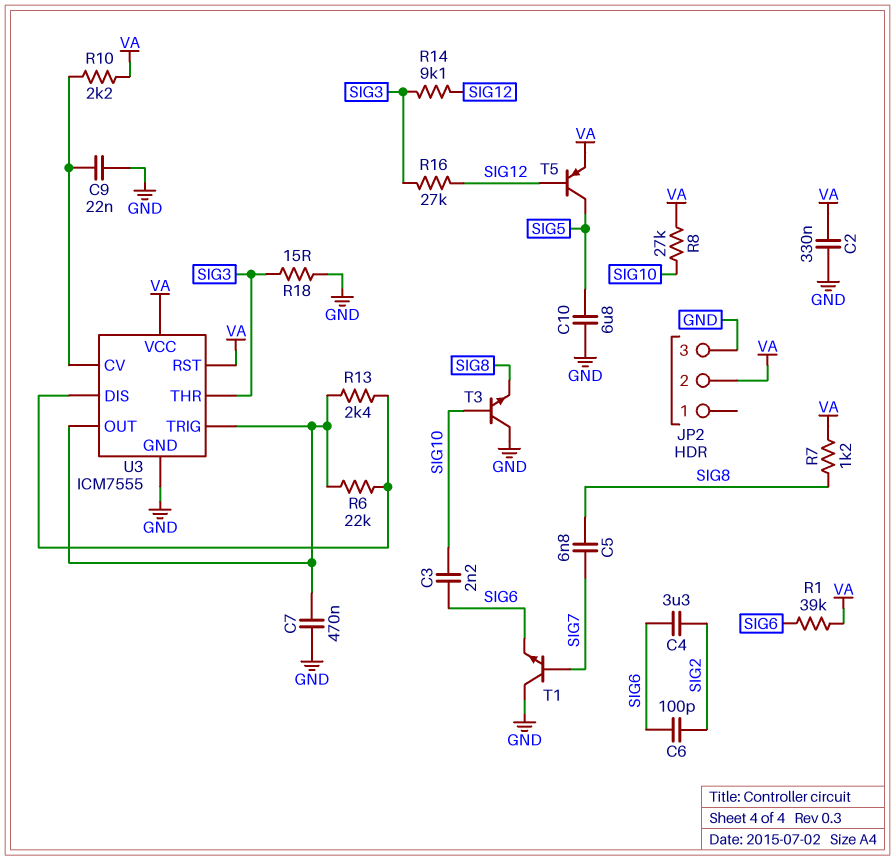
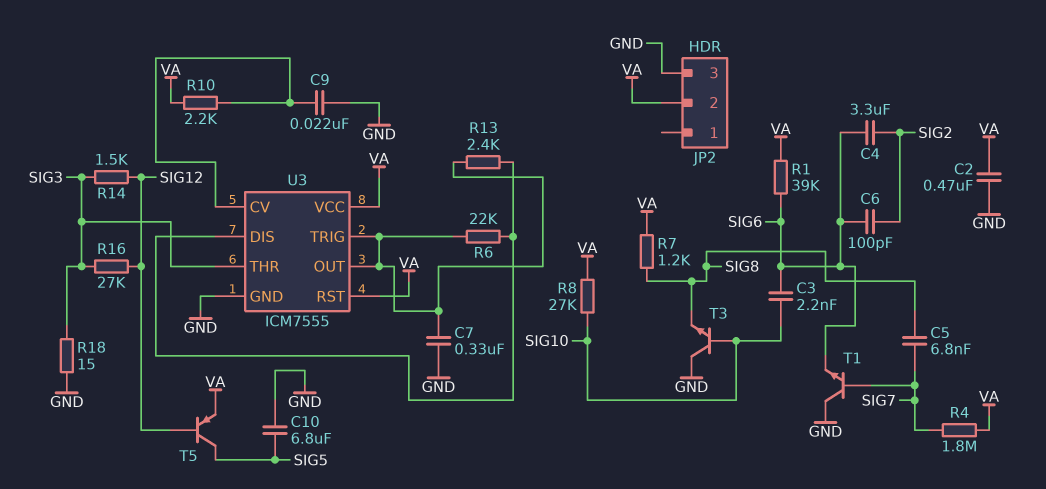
C2: 330nF (GND, VA) -> 470nF (GND, VA)
C7: 470nF (GND, U3/OUT) -> 330nF (GND, U3/OUT)
R4: none -> 1.8M (SIG7, VA)
R14: 9.1k (SIG3, SIG12) -> 1.5k (SIG3, SIG12)

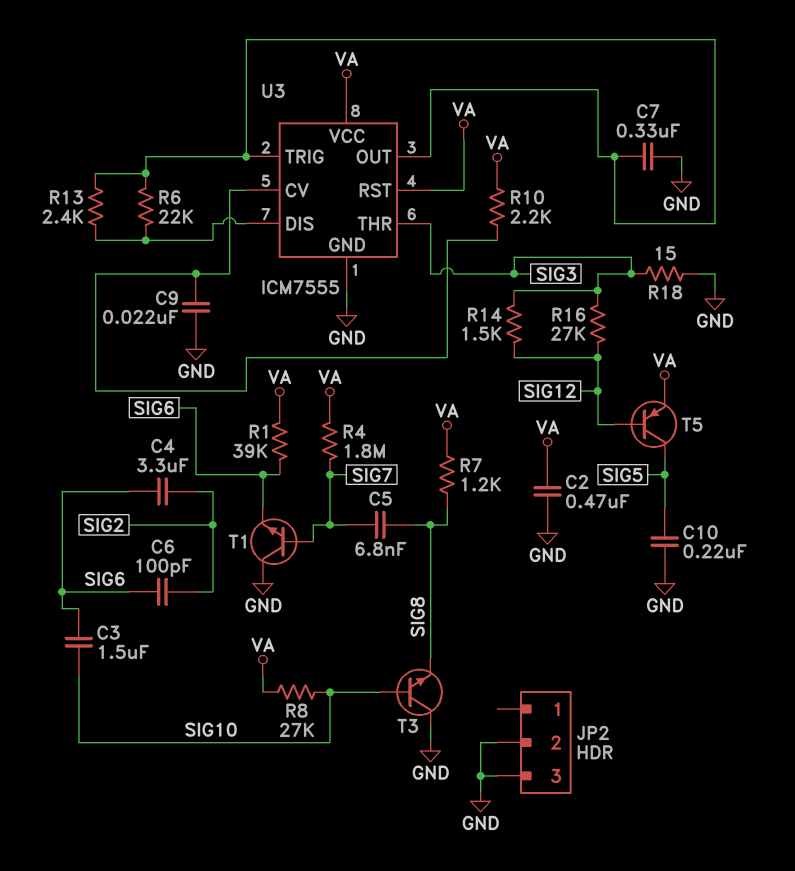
C3: 2.2nF (SIG6, SIG10) -> 1.5uF (SIG6, SIG10)
C10: 6.8uF (GND, SIG5) -> 220nF (GND, SIG5)
JP2 pin 2: VA -> GND

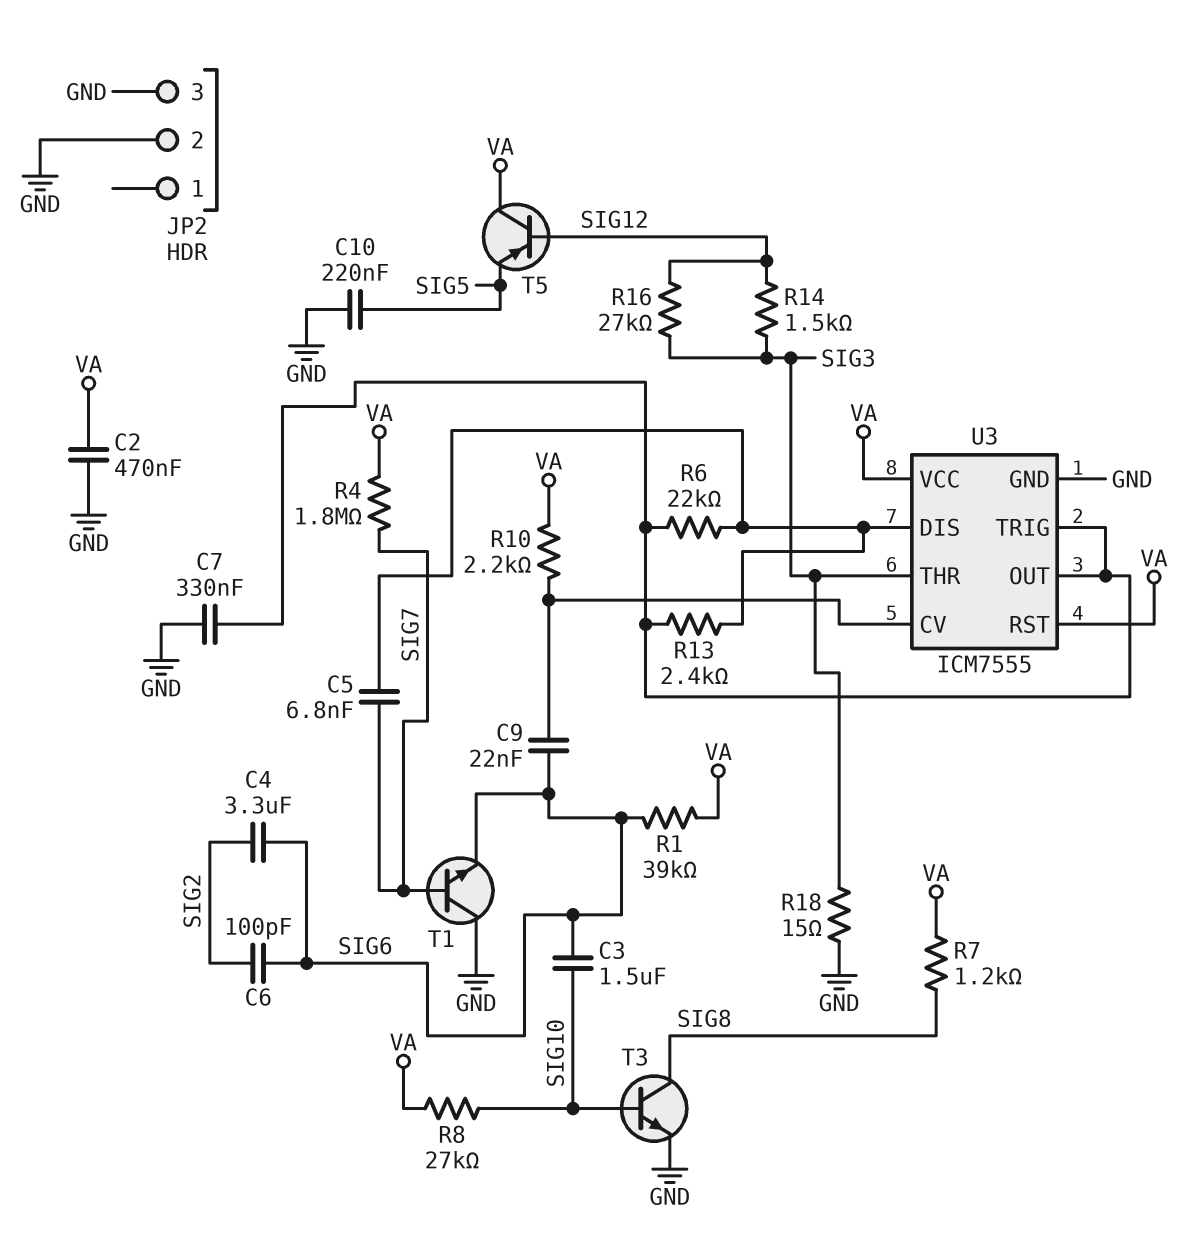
C5: 6.8nF (SIG7, SIG8) -> 6.8nF (SIG7, U3/DIS)
C9: 22nF (GND, U3/CV) -> 22nF (SIG6, U3/CV)
T3: NPN (B SIG10, C GND, E SIG8) -> NPN (B SIG10, C SIG8, E GND)
T5: PNP (B SIG12, C SIG5, E VA) -> PNP (B SIG12, C VA, E SIG5)

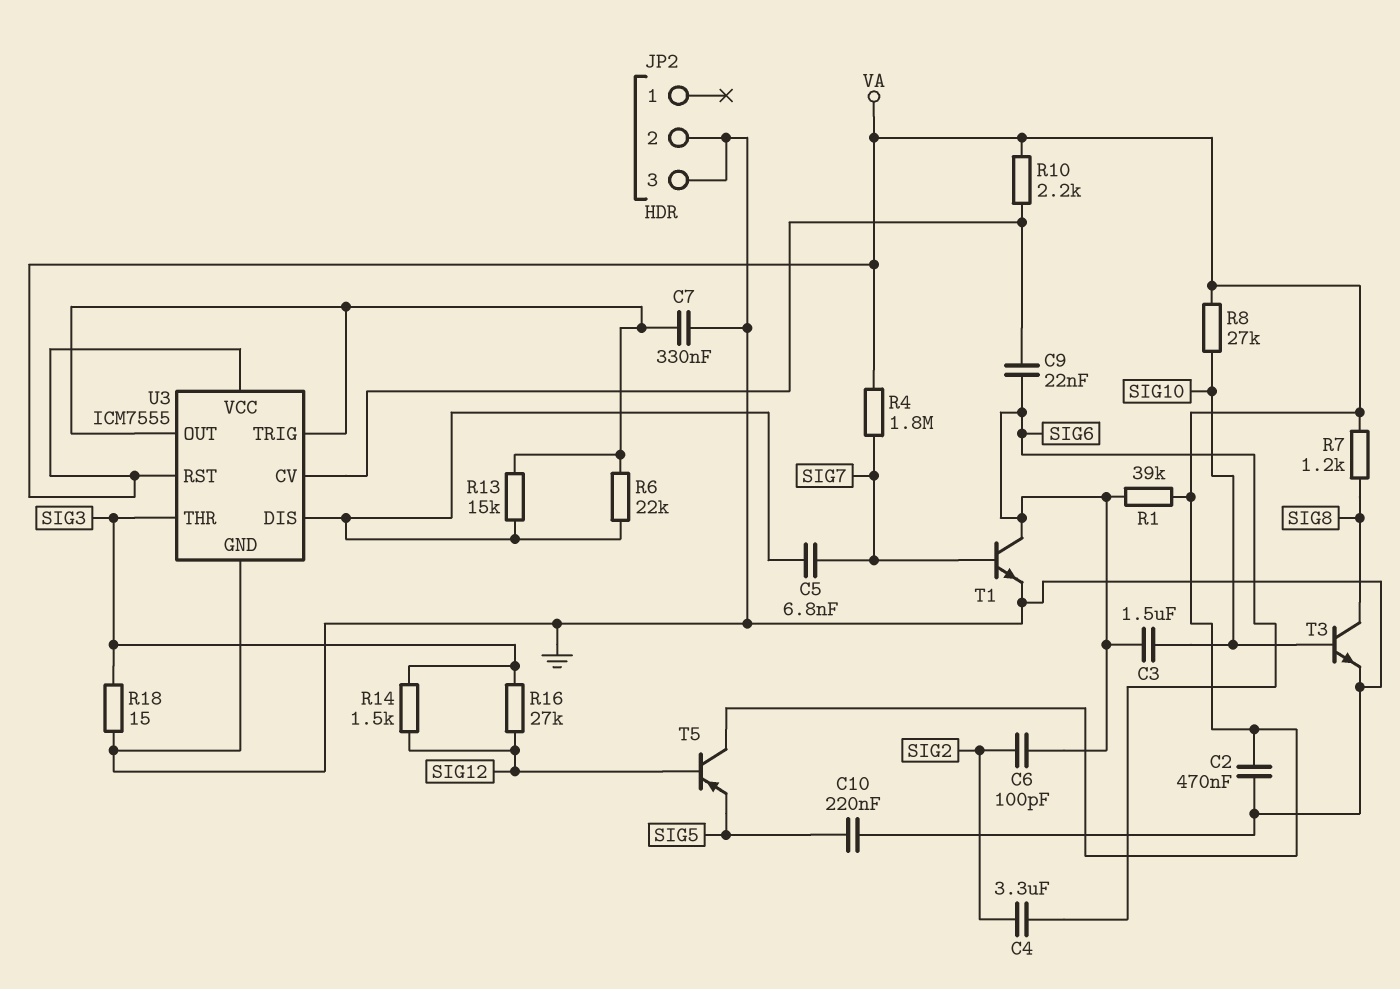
R13: 2.4k (U3/DIS, U3/OUT) -> 15k (U3/DIS, U3/OUT)
T1: NPN (B SIG7, C GND, E SIG6) -> NPN (B SIG7, C SIG6, E GND)

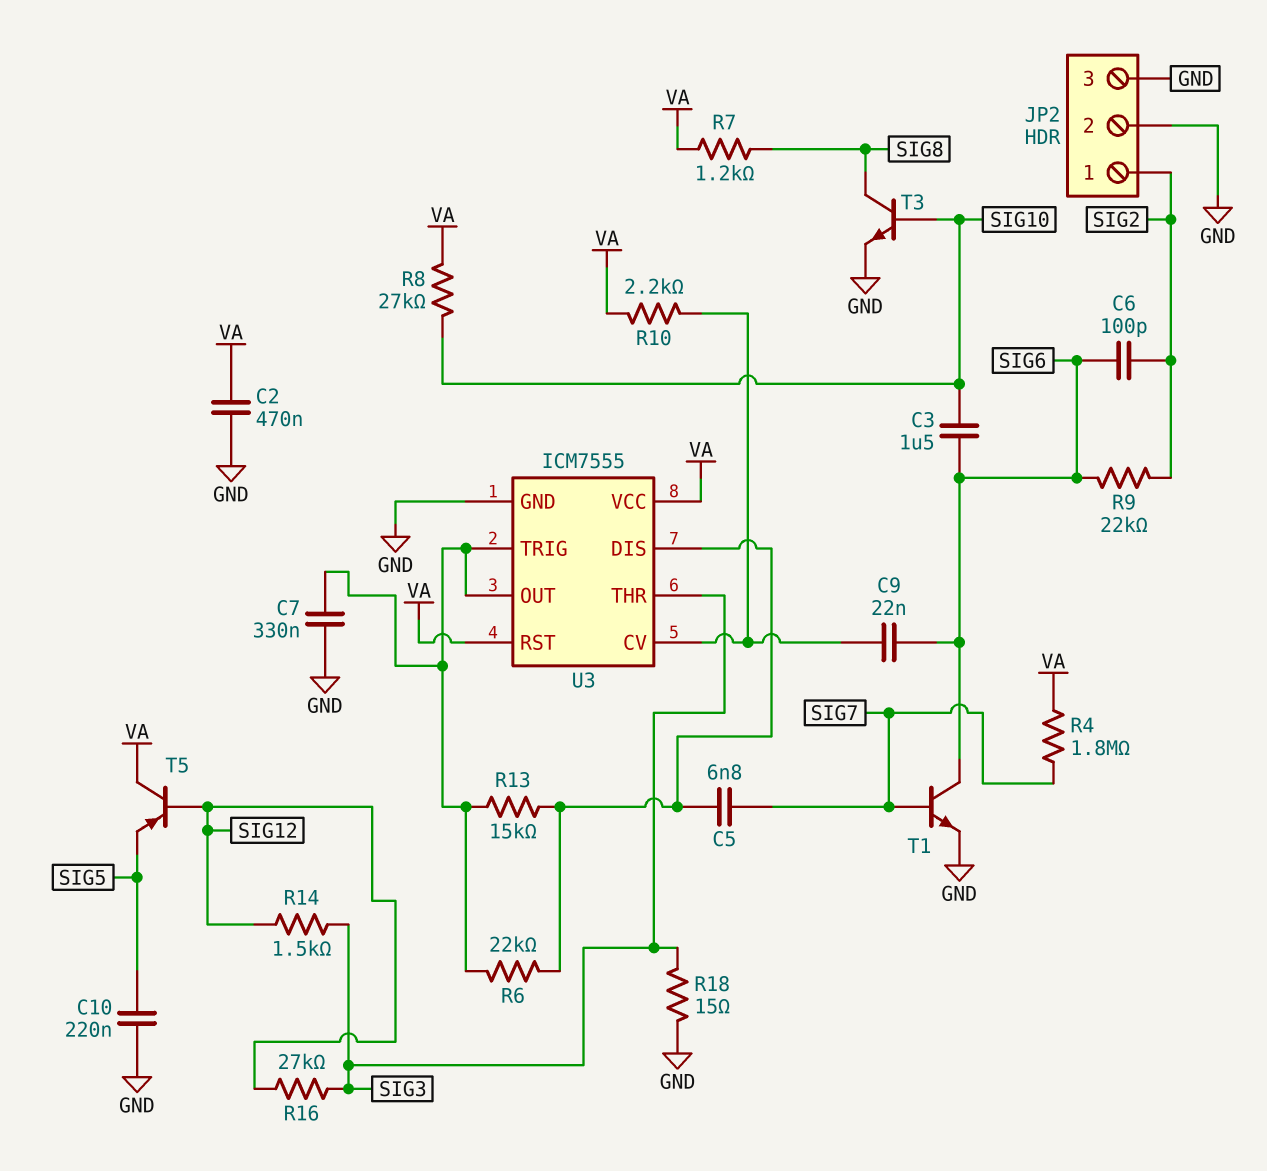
C4: 3.3uF (SIG2, SIG6) -> none
JP2 pin 1: none -> SIG2
R1: 39k (SIG6, VA) -> none
R9: none -> 22k (SIG2, SIG6)

